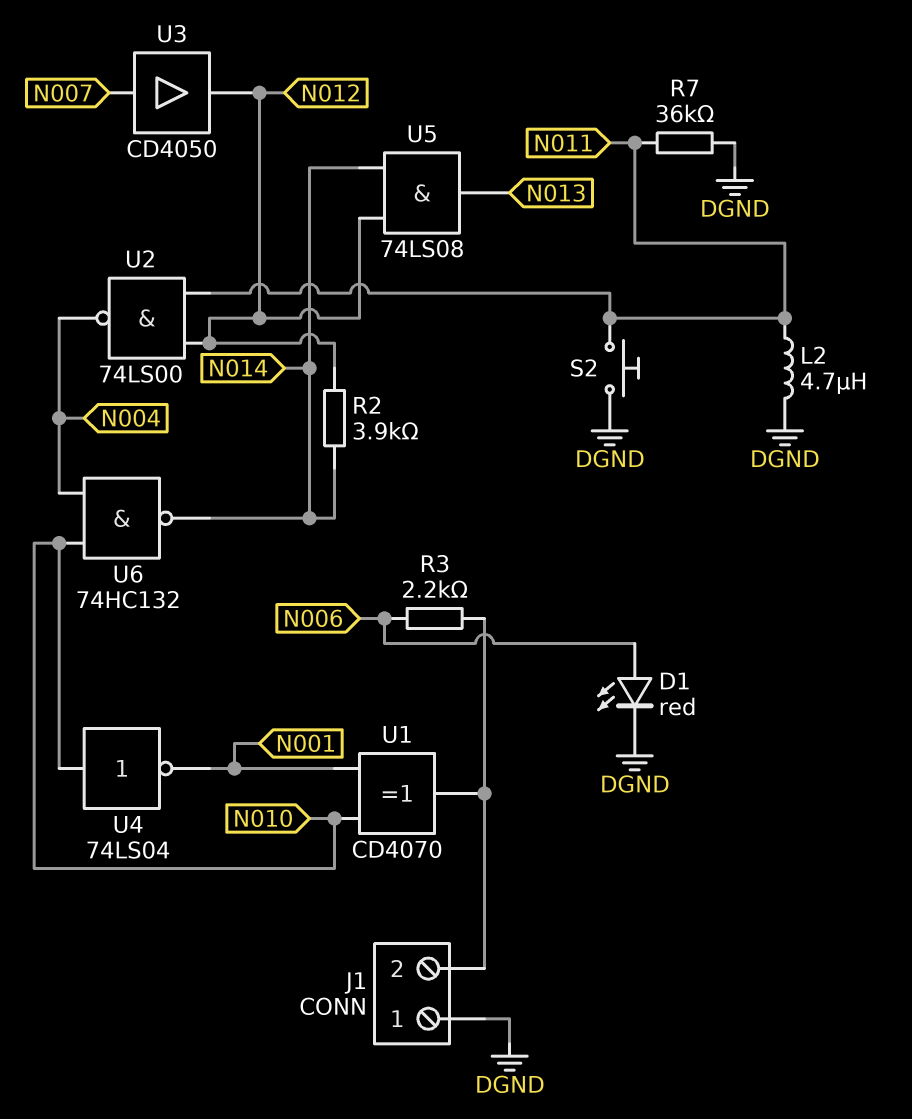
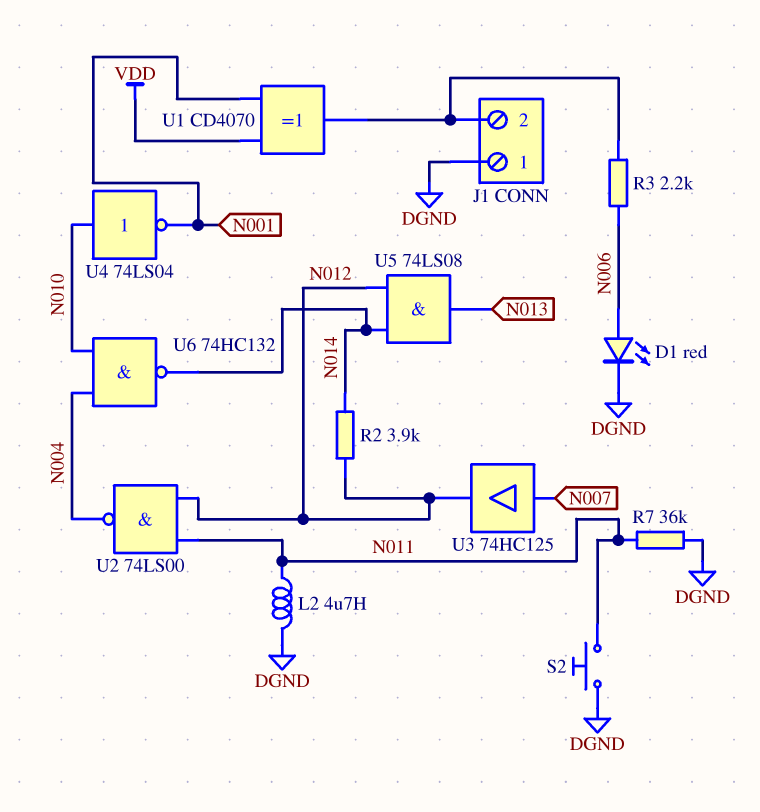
U1: XOR CD4070 (in N001, in N010, out J1/2) -> XOR CD4070 (in N001, in VDD, out J1/2)
U3: buffer CD4050 (in N007, out N012) -> buffer 74HC125 (in N007, out N012)

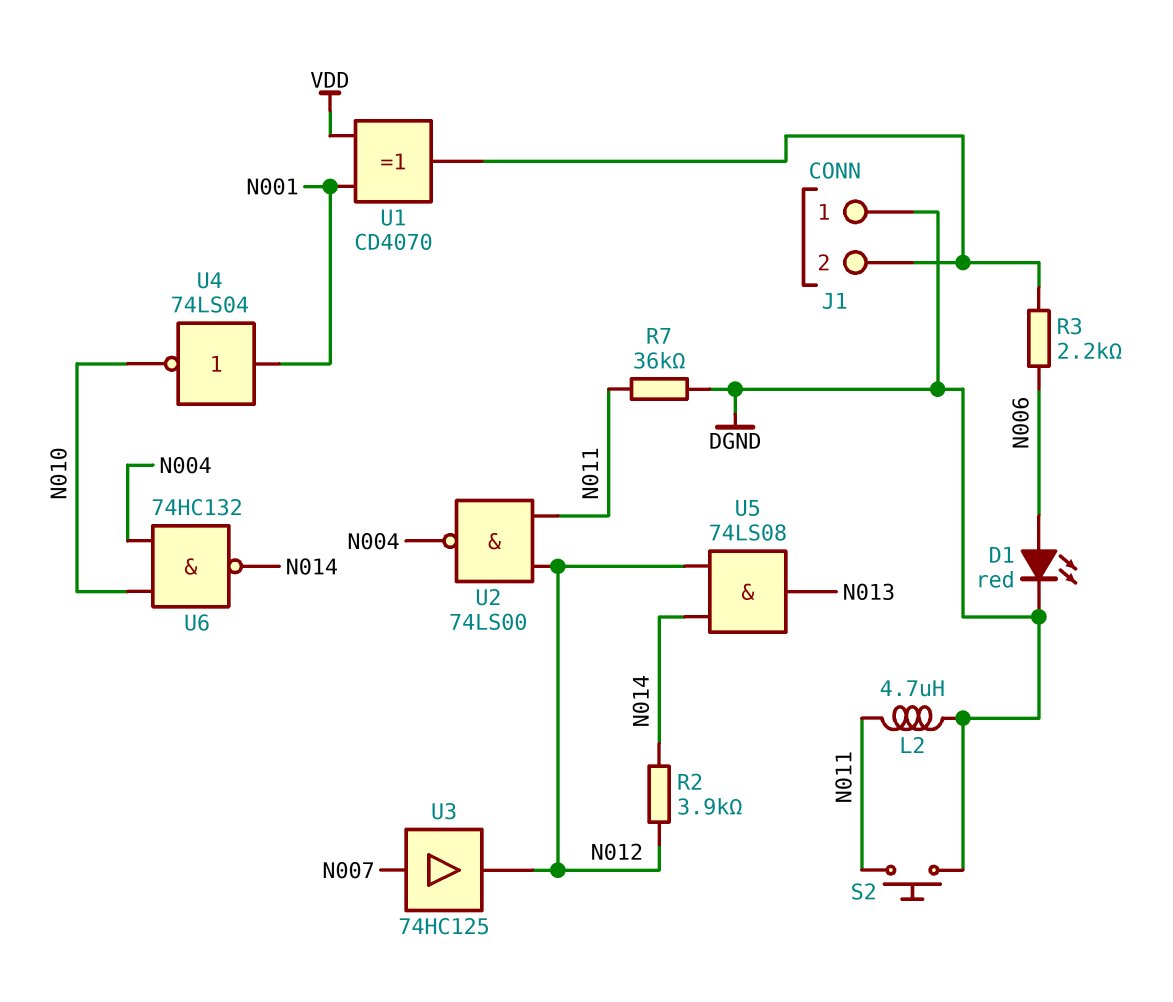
U4: NOT 74LS04 (in N010, out N001) -> NOT 74LS04 (in N001, out N010)

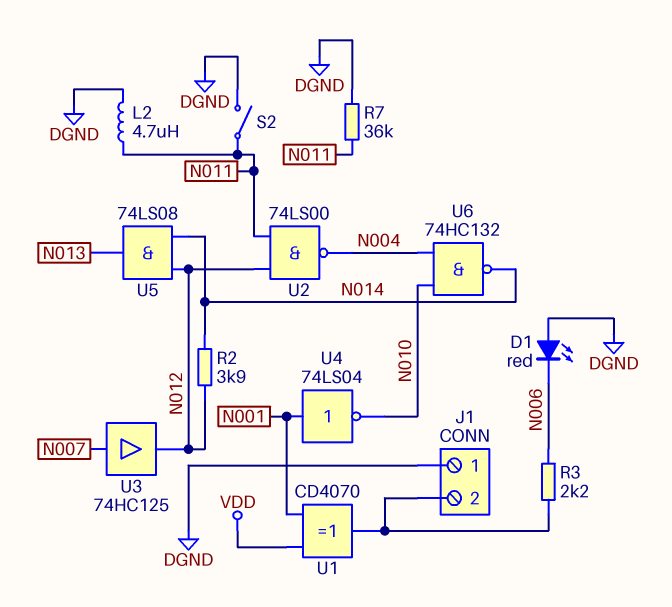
D1: LED red (A N006, K DGND) -> LED red (A DGND, K N006)
S2: button (DGND, N011) -> switch (DGND, N011)

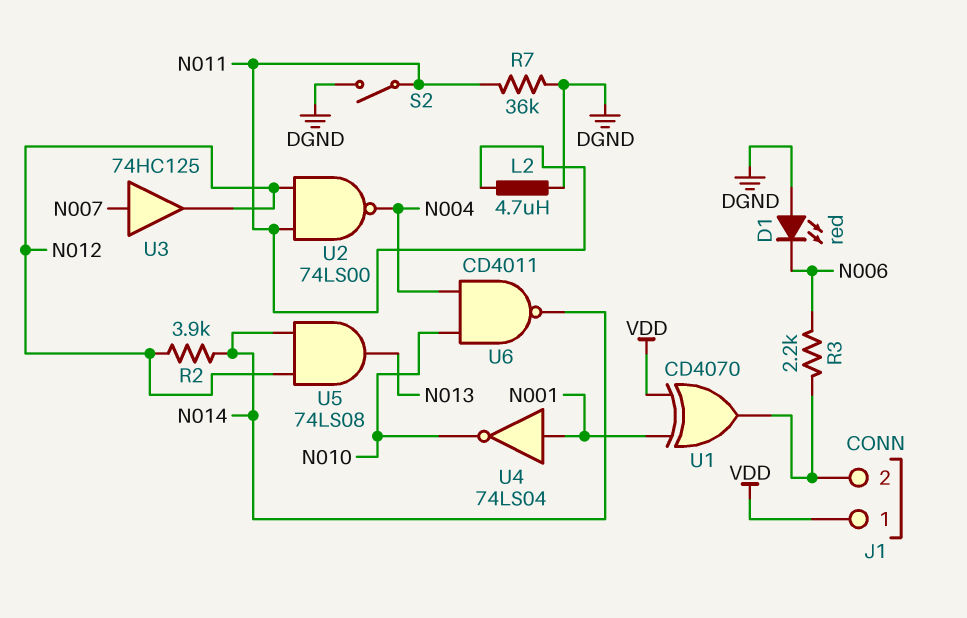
J1 pin 1: DGND -> VDD
U6: NAND 74HC132 (in N004, in N010, out N014) -> NAND CD4011 (in N004, in N010, out N014)

